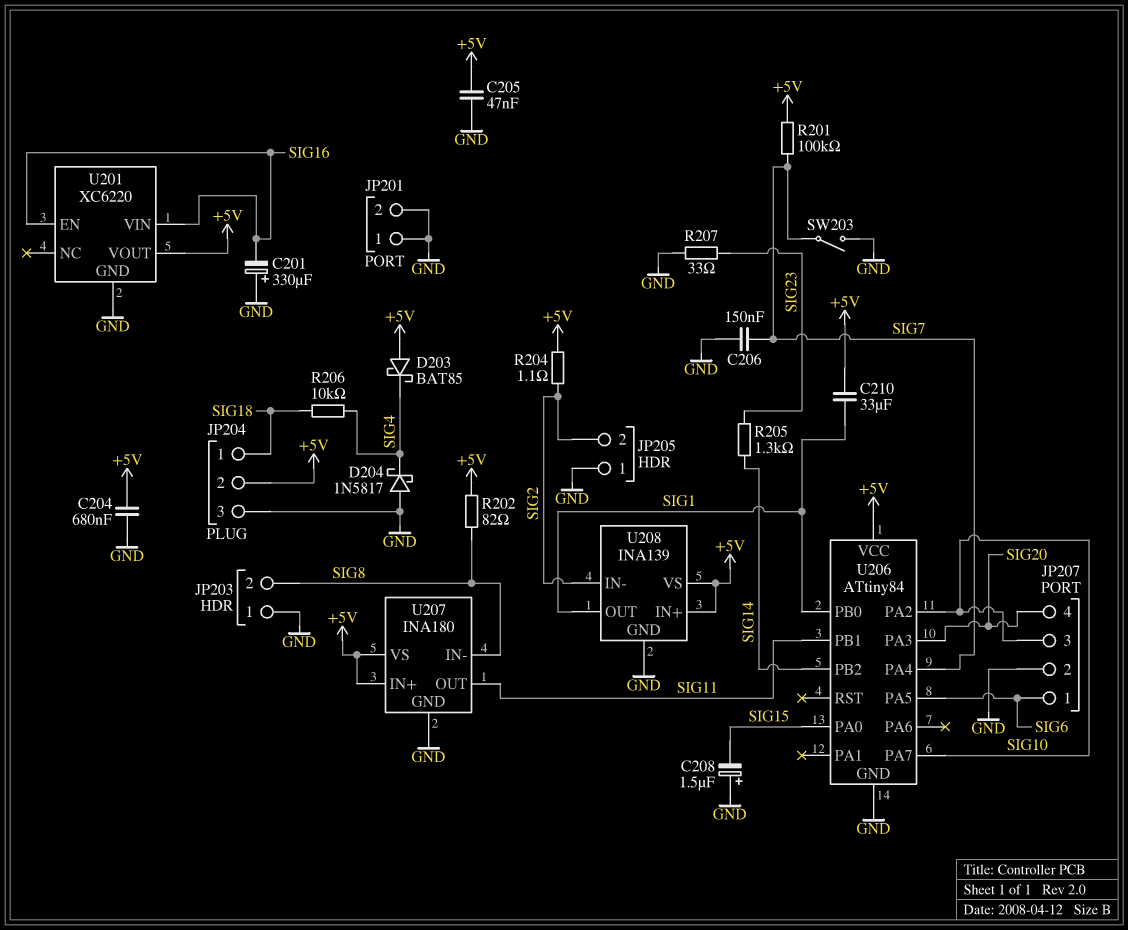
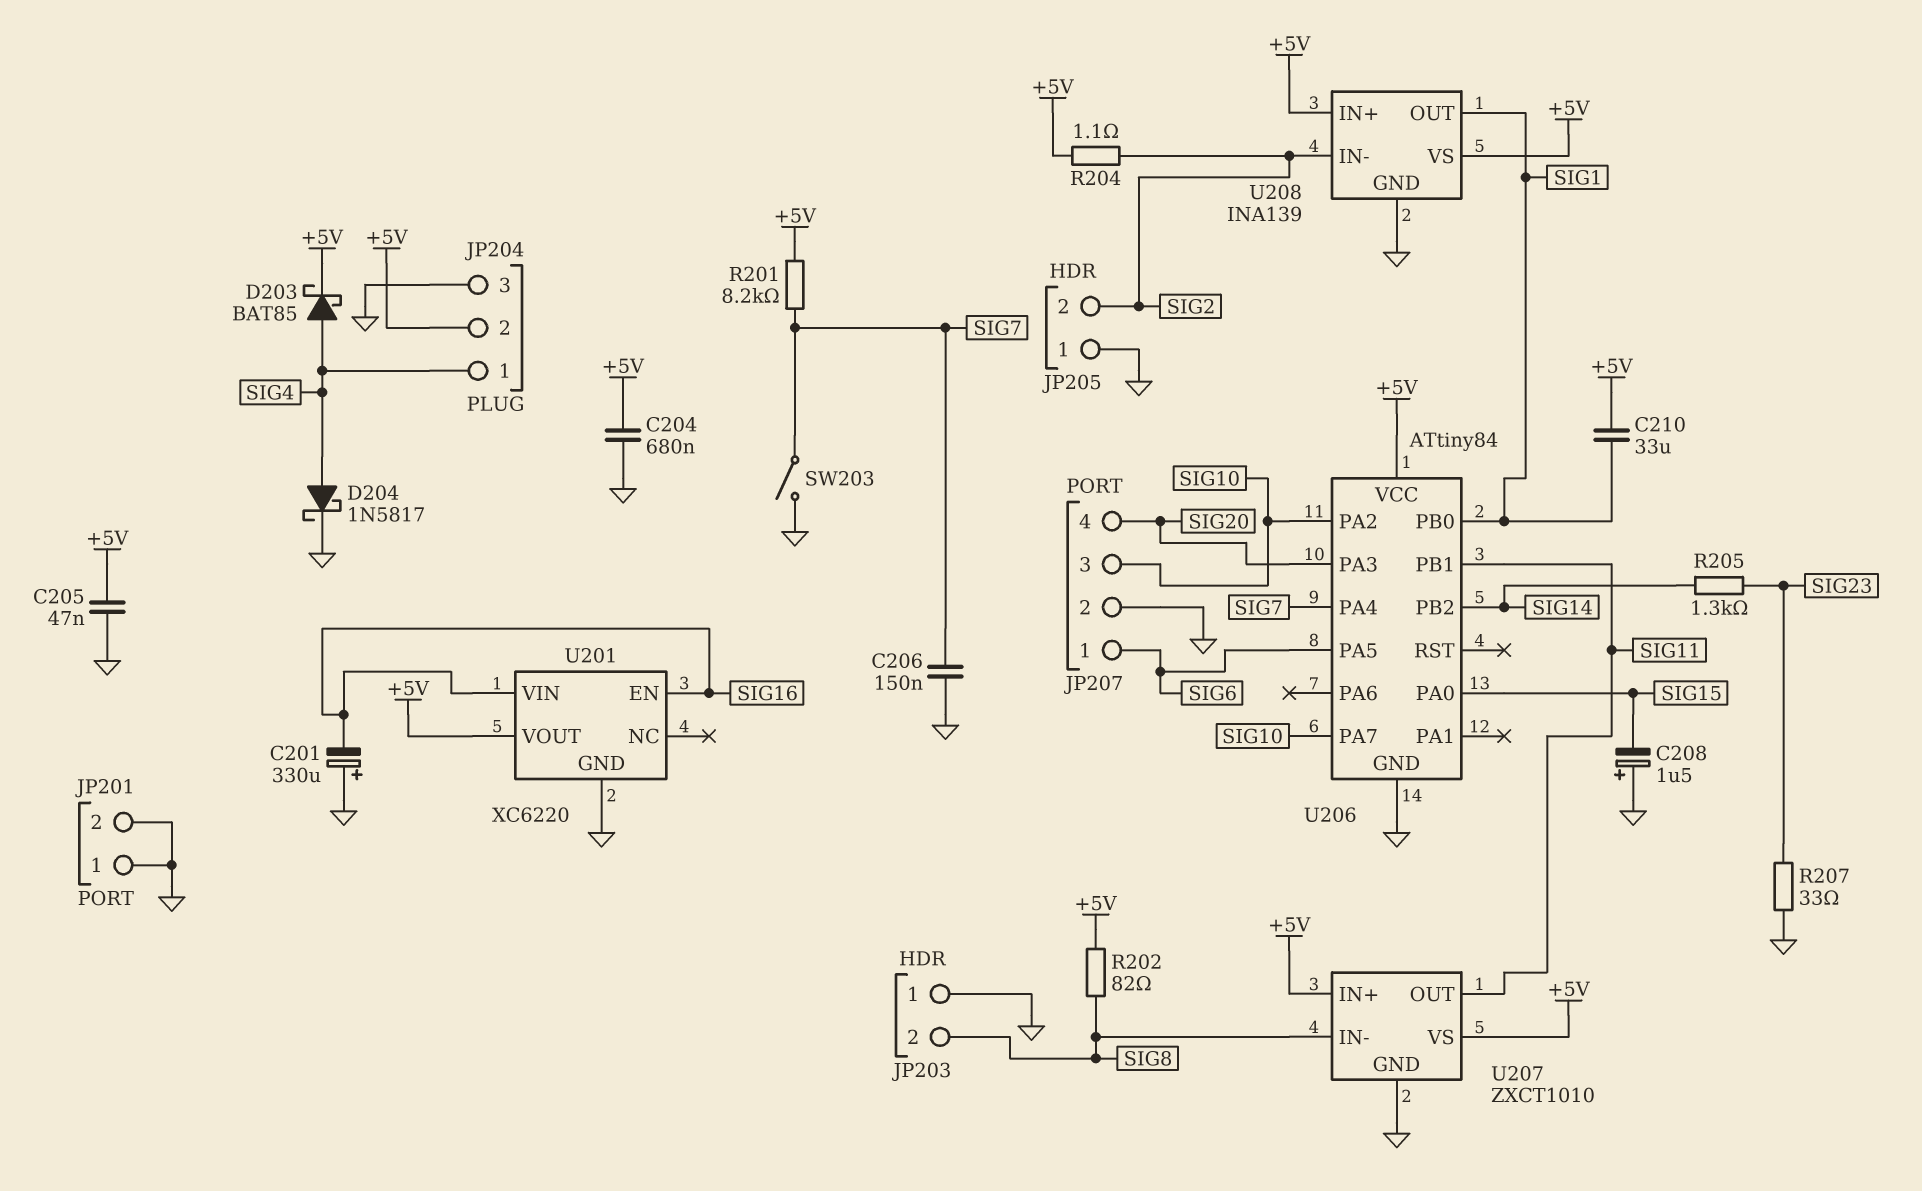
D203: schottky BAT85 (A +5V, K SIG4) -> schottky BAT85 (A SIG4, K +5V)
D204: schottky 1N5817 (A GND, K SIG4) -> schottky 1N5817 (A SIG4, K GND)
JP204 pin 1: SIG18 -> SIG4
R201: 100k (+5V, SIG7) -> 8.2k (+5V, SIG7)
R206: 10k (SIG4, SIG18) -> none
U207: INA180 -> ZXCT1010

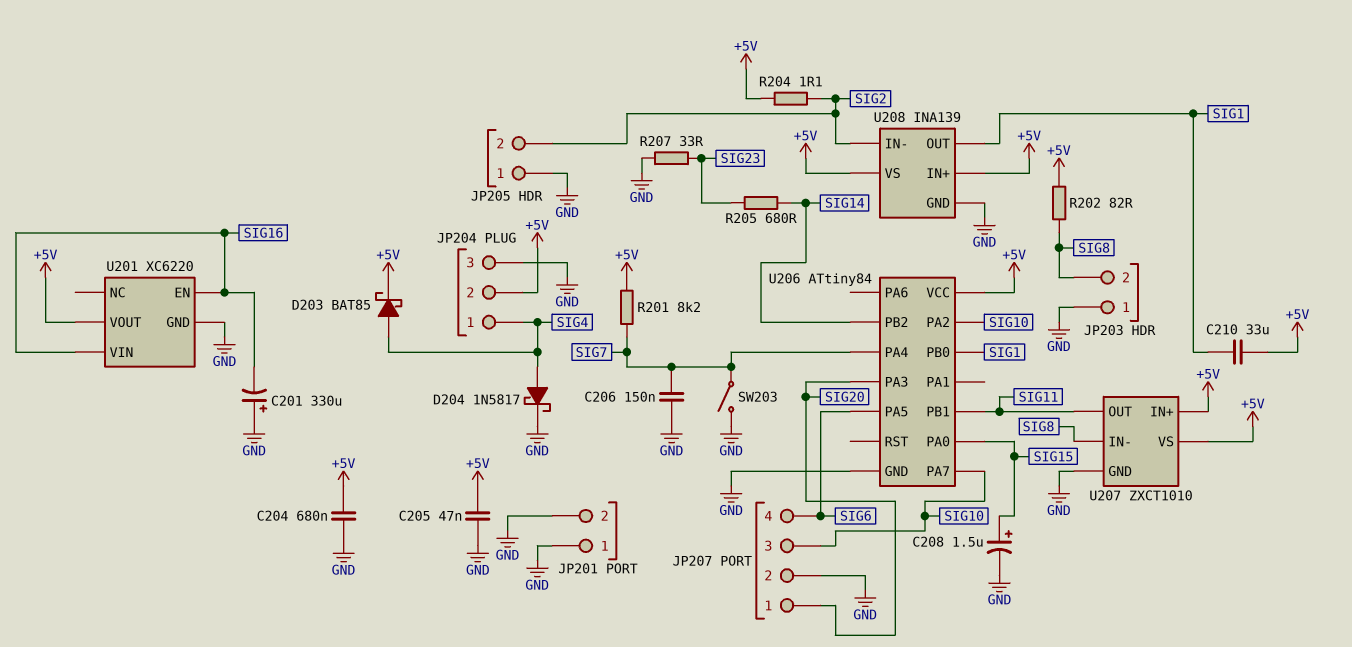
C208: 1.5uF (plus GND, minus SIG15) -> 1.5uF (plus SIG15, minus GND)
JP207 pin 1: SIG6 -> SIG20
JP207 pin 4: SIG20 -> SIG6
R205: 1.3k (SIG14, SIG23) -> 680 (SIG14, SIG23)

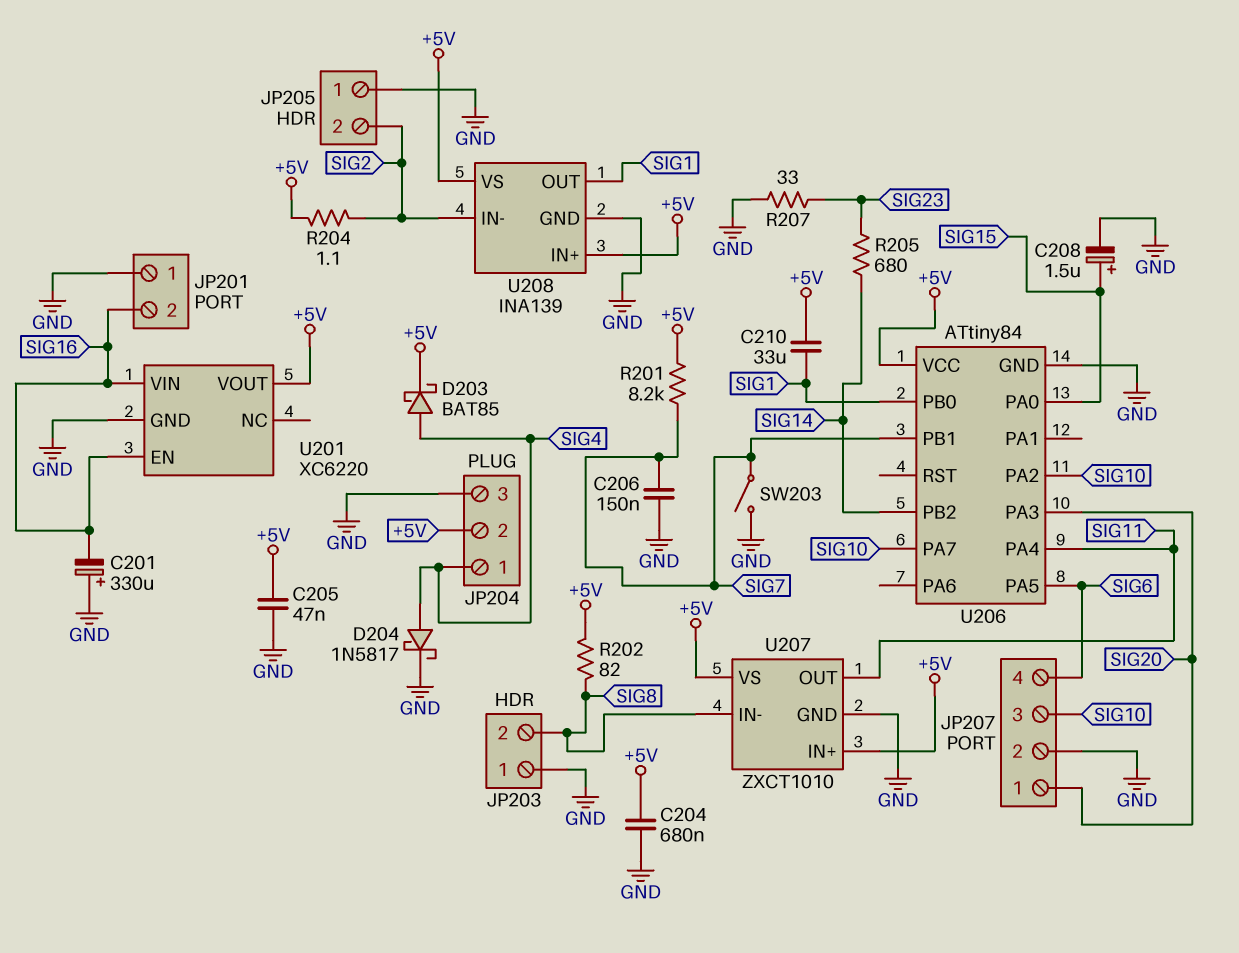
JP201 pin 2: GND -> SIG16
U206 pin PA4: SIG7 -> SIG11
U206 pin PB1: SIG11 -> SIG7

